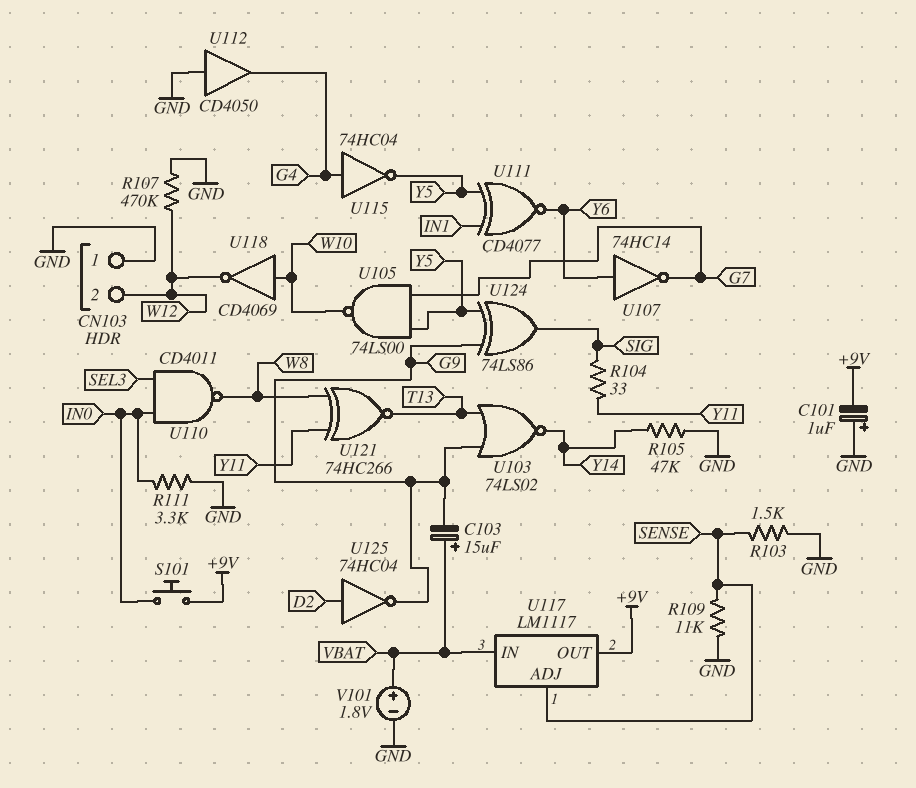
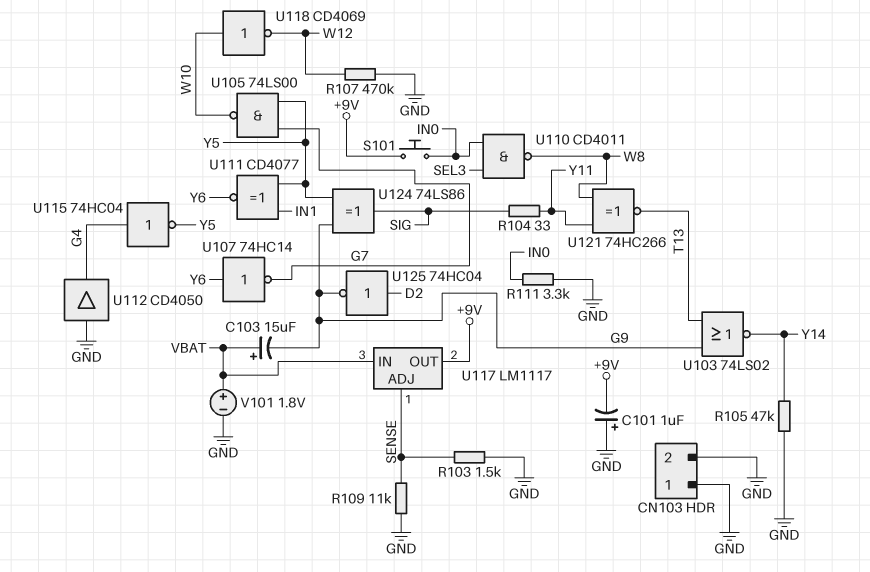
CN103 pin 2: W12 -> GND

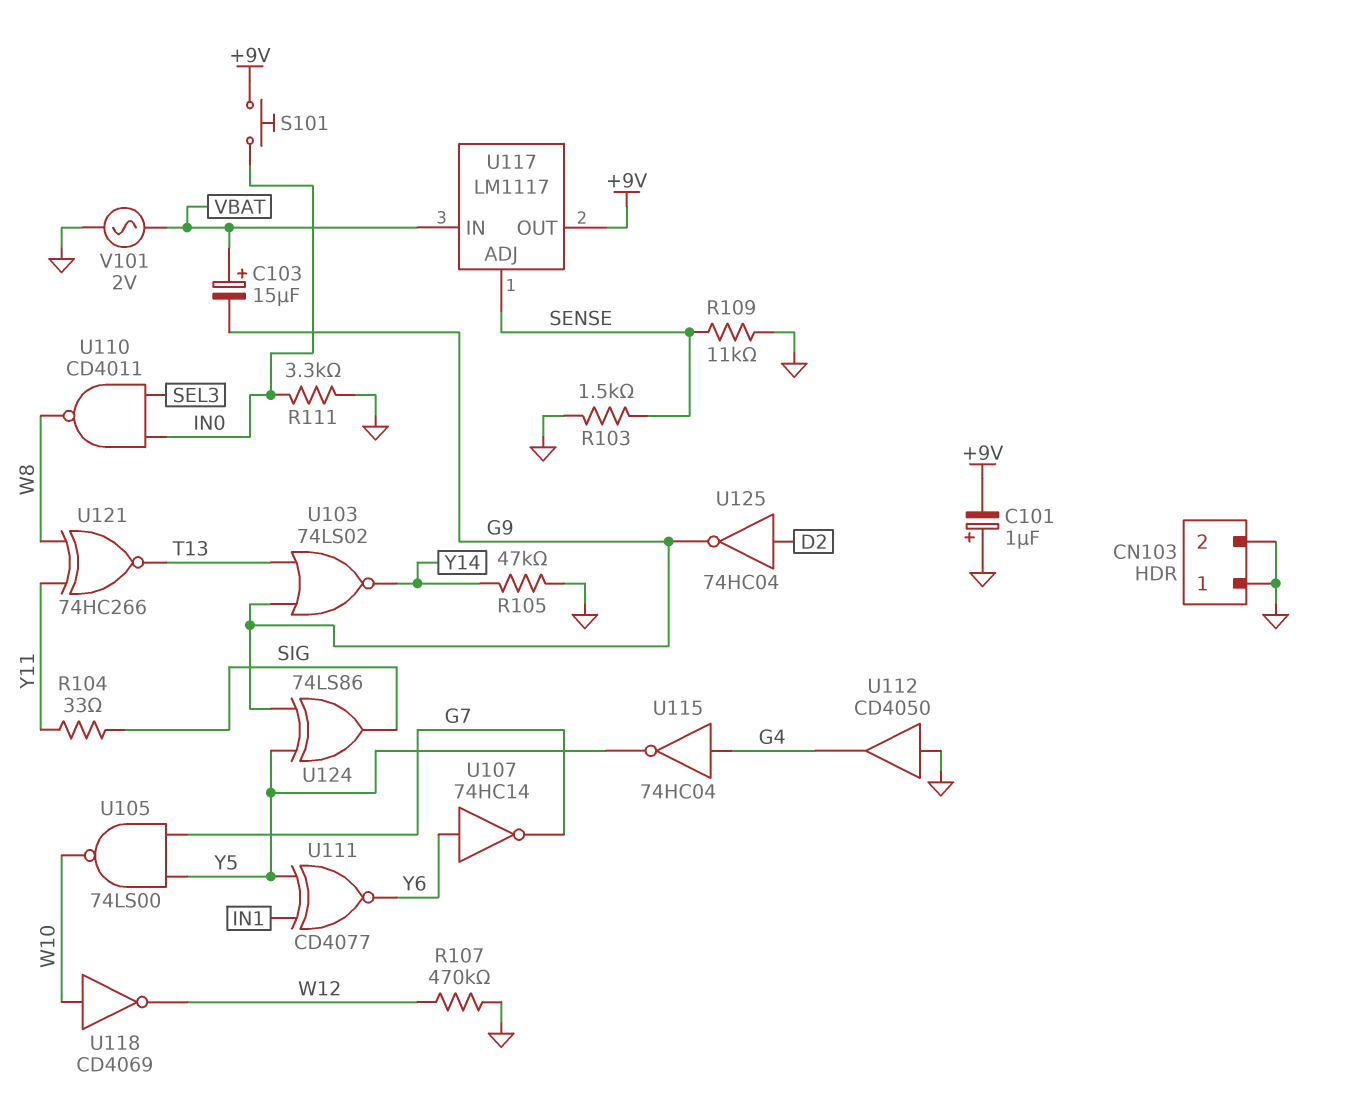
V101: 1.8V (plus VBAT, minus GND) -> AC 2V (GND, VBAT)

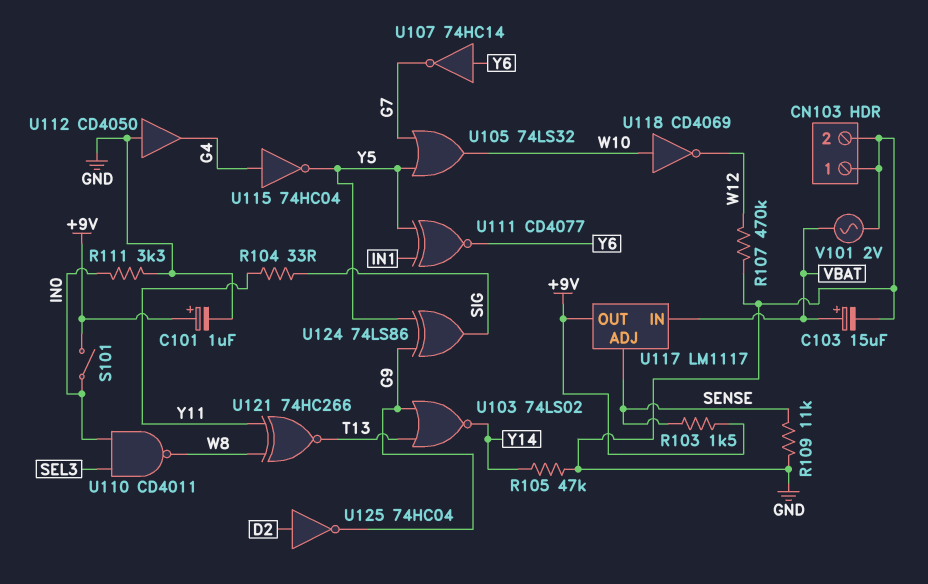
C101: 1uF (plus GND, minus +9V) -> 1uF (plus +9V, minus GND)
C103: 15uF (plus VBAT, minus G9) -> 15uF (plus VBAT, minus GND)
R103: 1.5k (GND, SENSE) -> 1.5k (+9V, SENSE)
S101: button (+9V, IN0) -> switch (+9V, IN0)
U105: NAND 74LS00 (in G7, in Y5, out W10) -> OR 74LS32 (in G7, in Y5, out W10)

